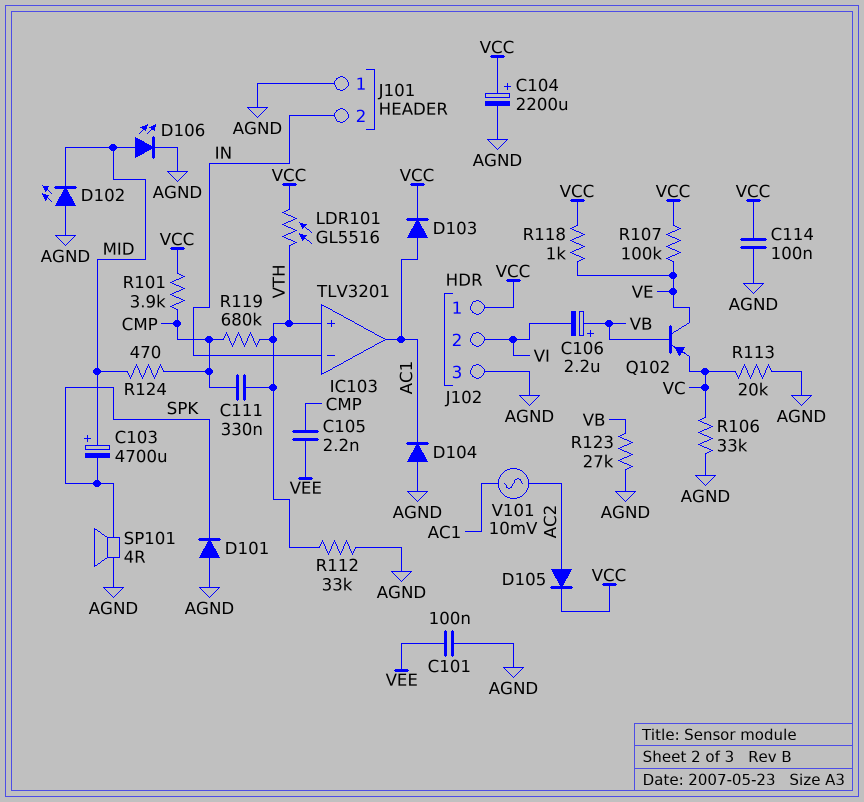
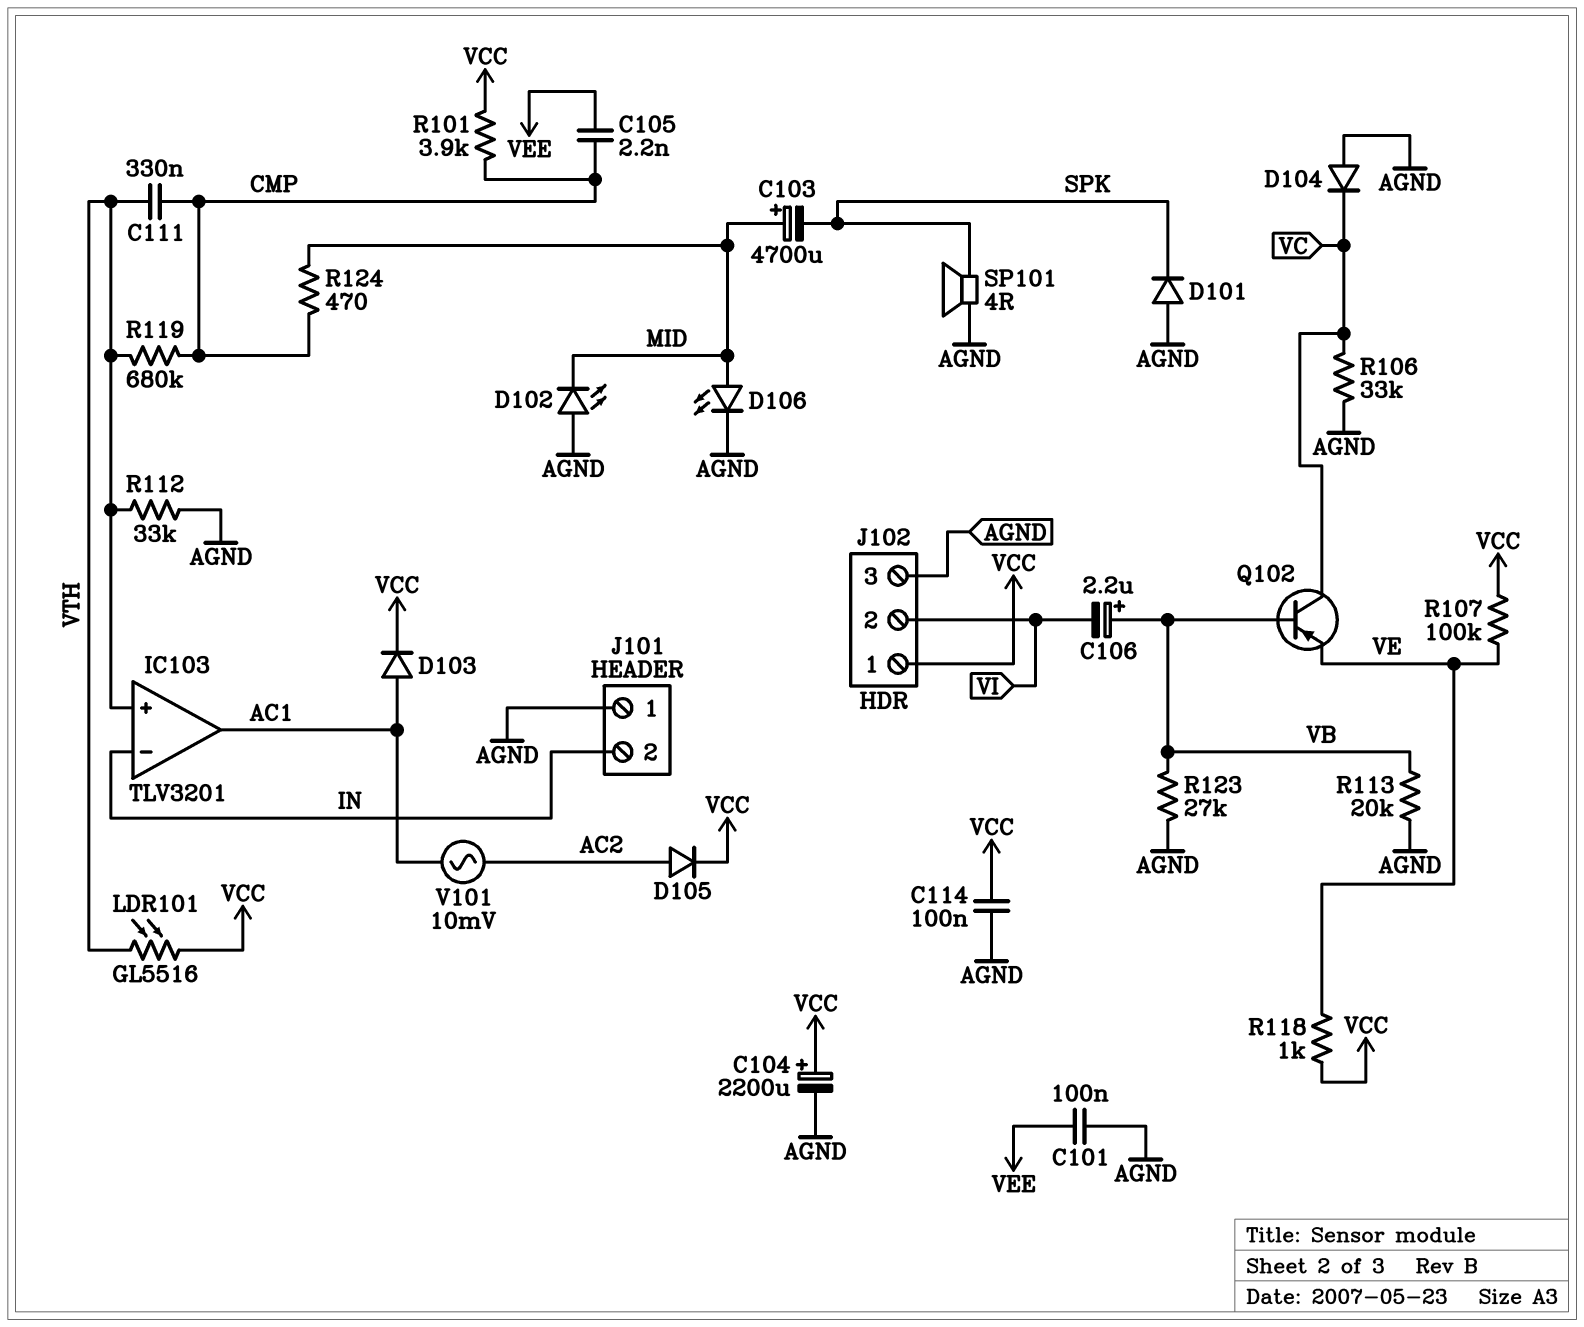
D104: diode (A AGND, K AC1) -> diode (A AGND, K VC)
Q102: PNP (B VB, C VE, E VC) -> PNP (B VB, C VC, E VE)
R113: 20k (AGND, VC) -> 20k (AGND, VB)

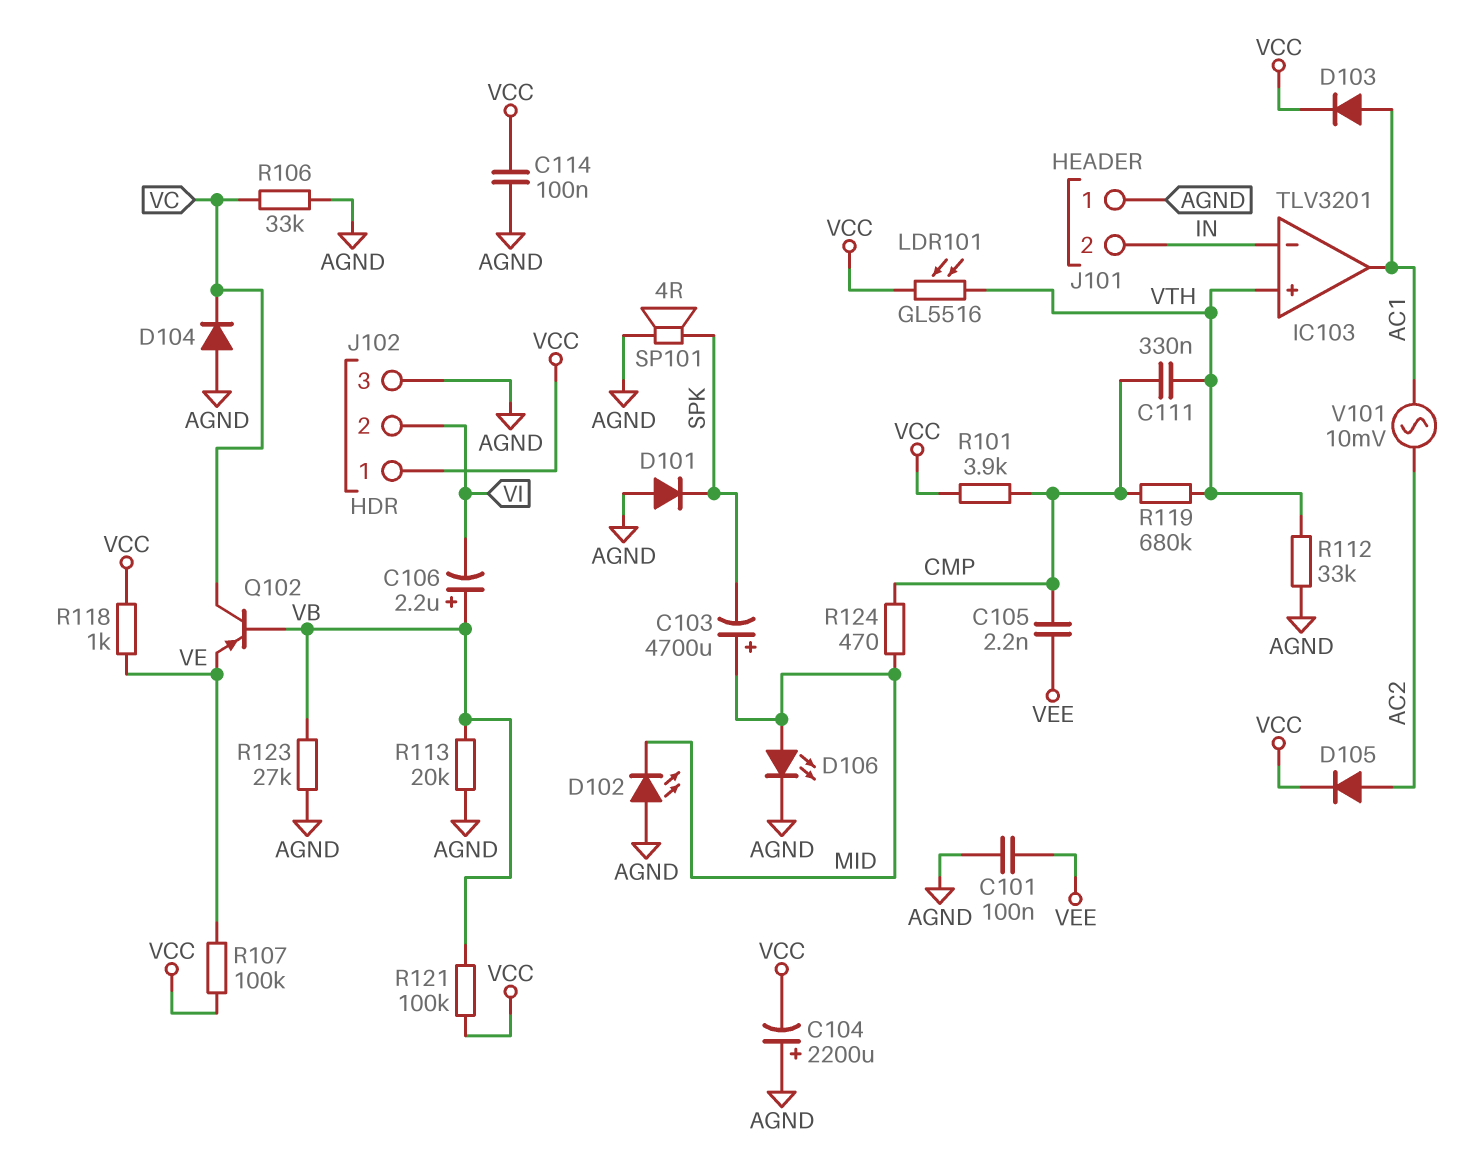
C104: 2200uF (plus VCC, minus AGND) -> 2200uF (plus AGND, minus VCC)
R121: none -> 100k (VB, VCC)

